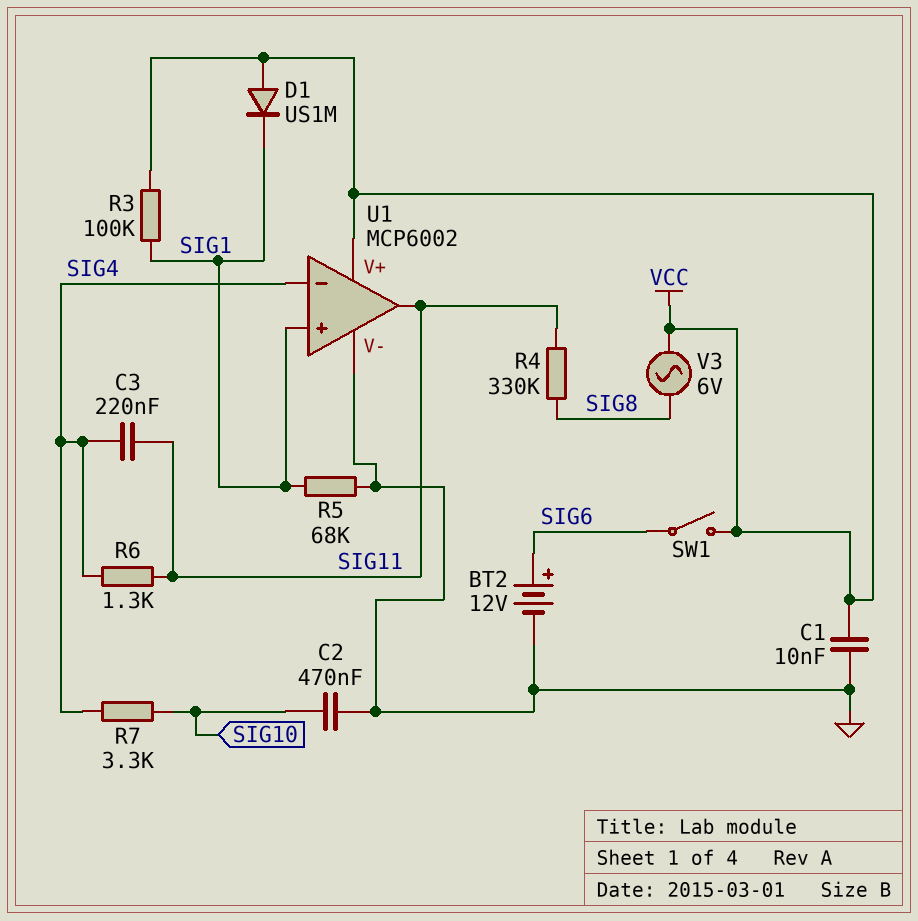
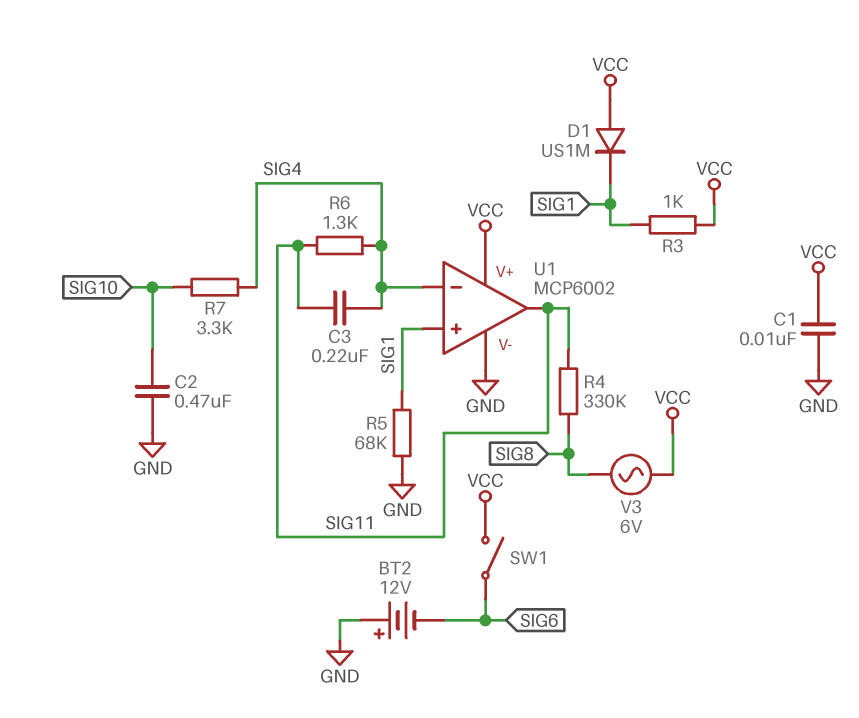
BT2: 12V (plus SIG6, minus GND) -> 12V (plus GND, minus SIG6)
R3: 100k (SIG1, VCC) -> 1k (SIG1, VCC)

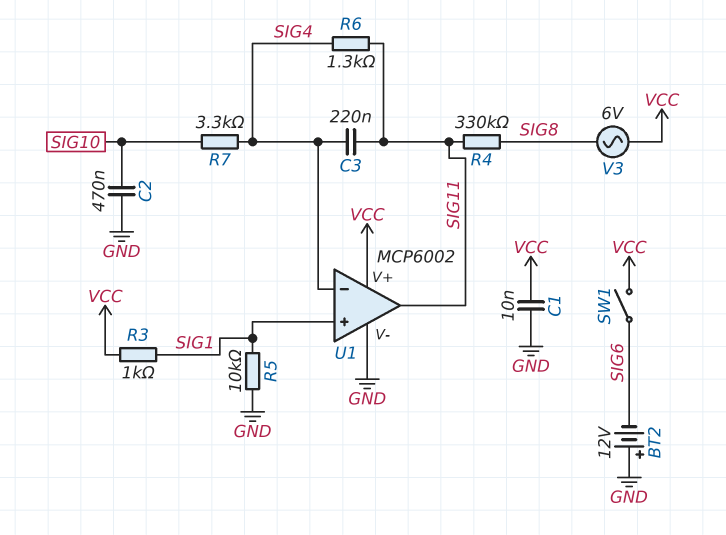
D1: diode US1M (A VCC, K SIG1) -> none
R5: 68k (GND, SIG1) -> 10k (GND, SIG1)

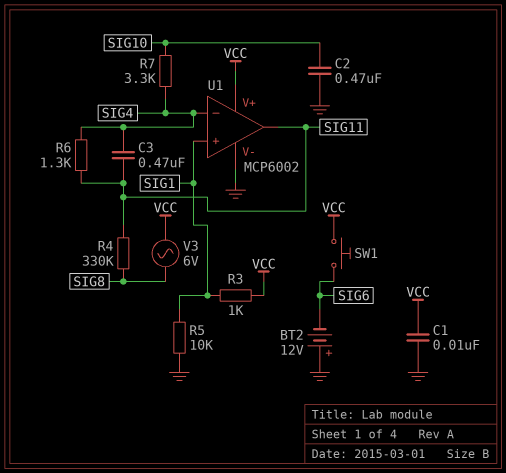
C3: 220nF (SIG4, SIG11) -> 470nF (SIG4, SIG11)
SW1: switch (SIG6, VCC) -> button (SIG6, VCC)

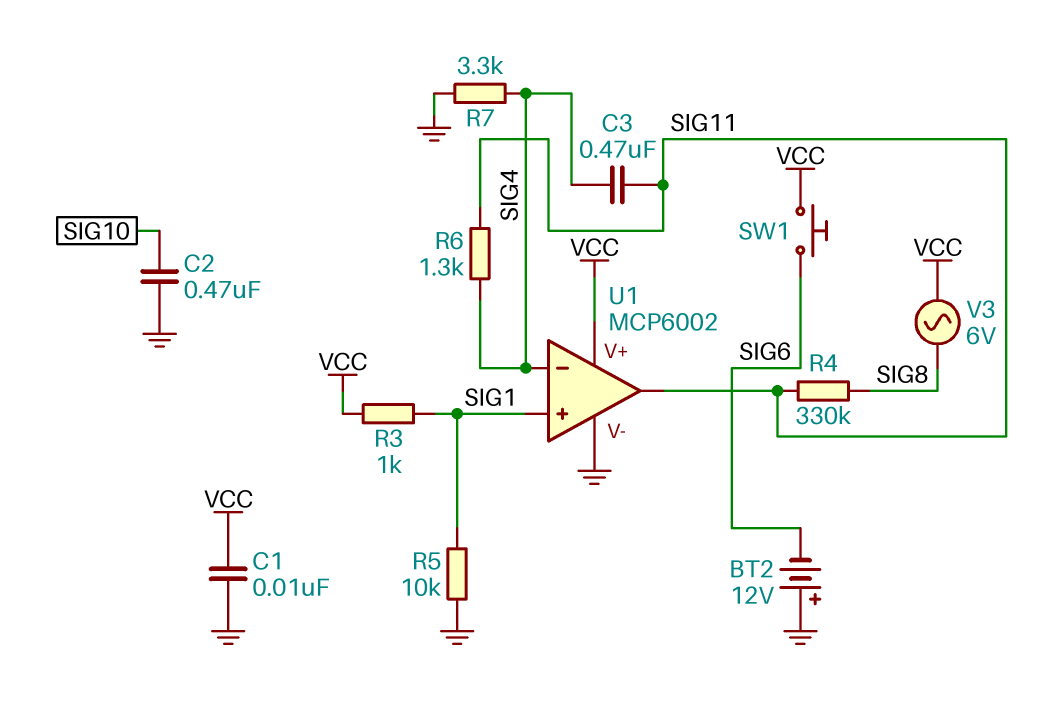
R7: 3.3k (SIG4, SIG10) -> 3.3k (GND, SIG4)

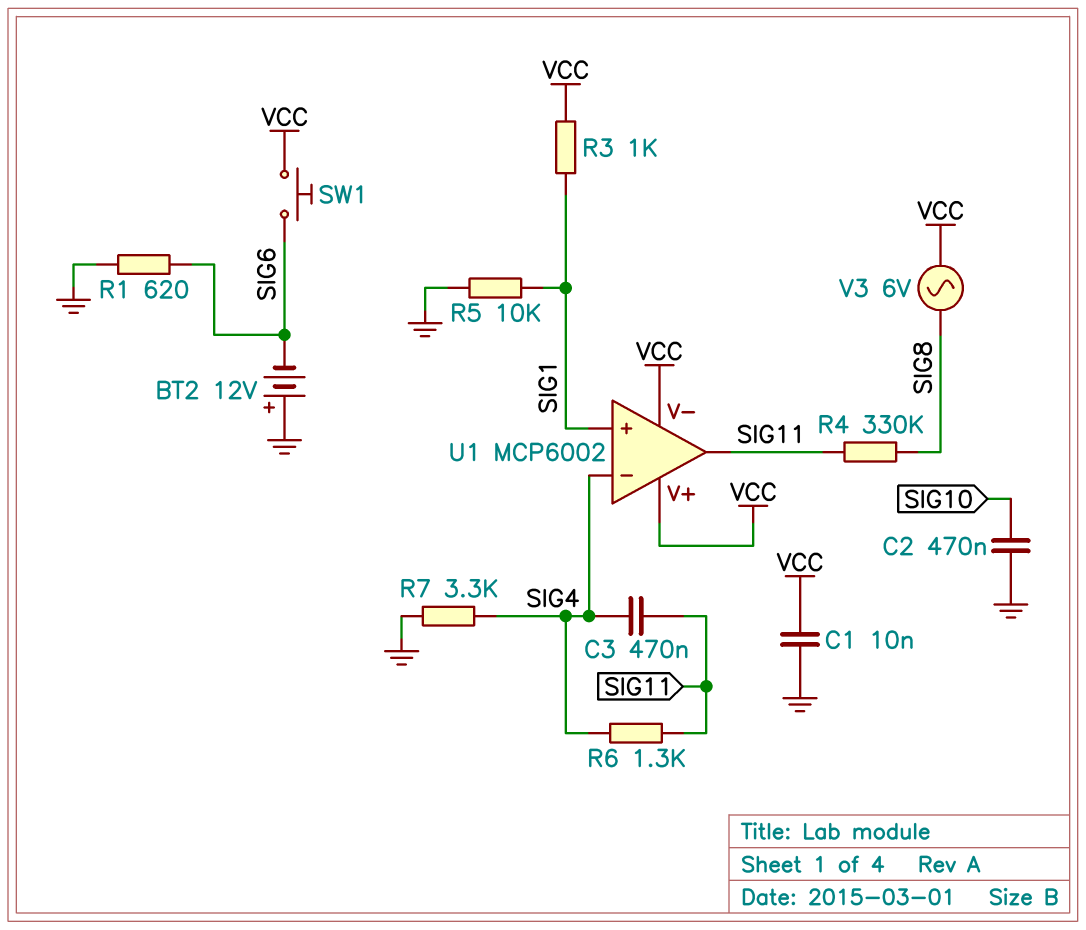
R1: none -> 620 (GND, SIG6)
U1 pin V-: GND -> VCC

